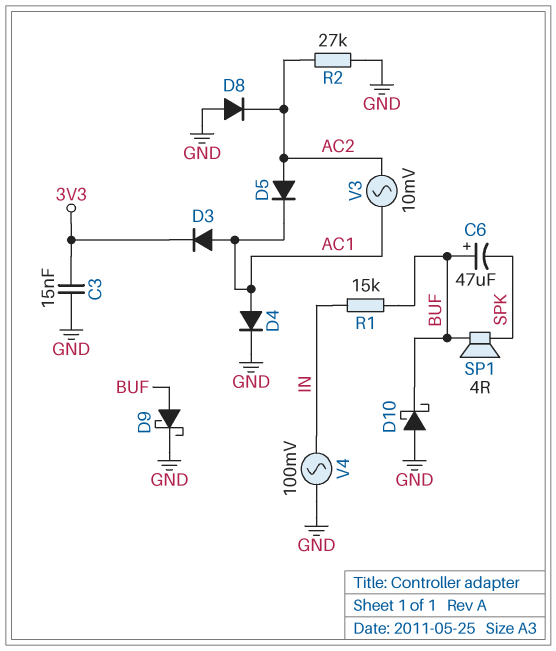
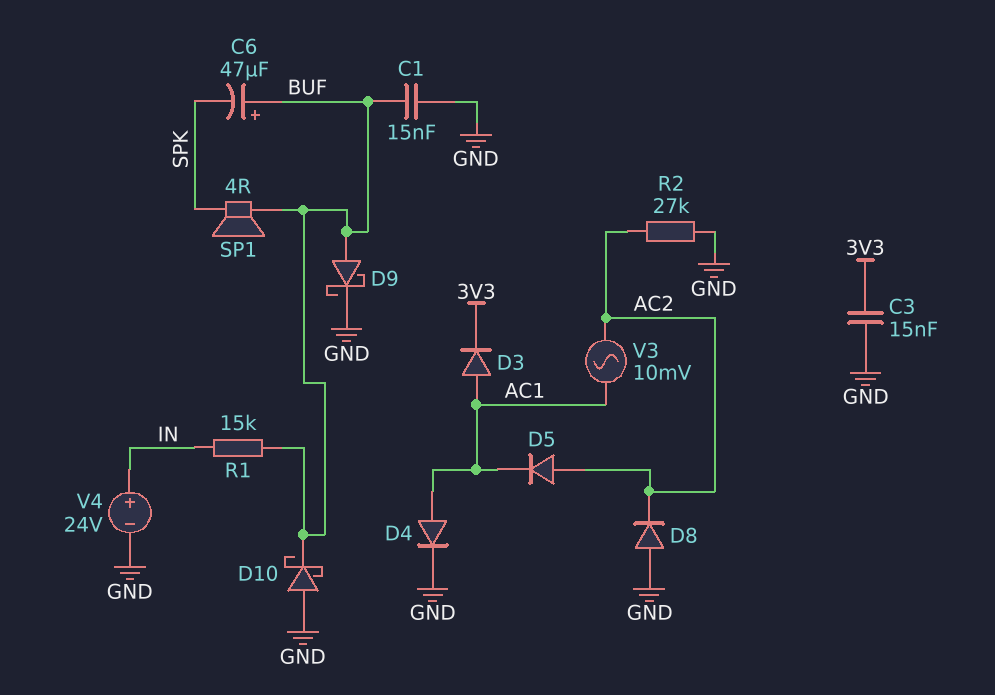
C1: none -> 15nF (BUF, GND)
V4: AC 100mV (GND, IN) -> 24V (plus IN, minus GND)

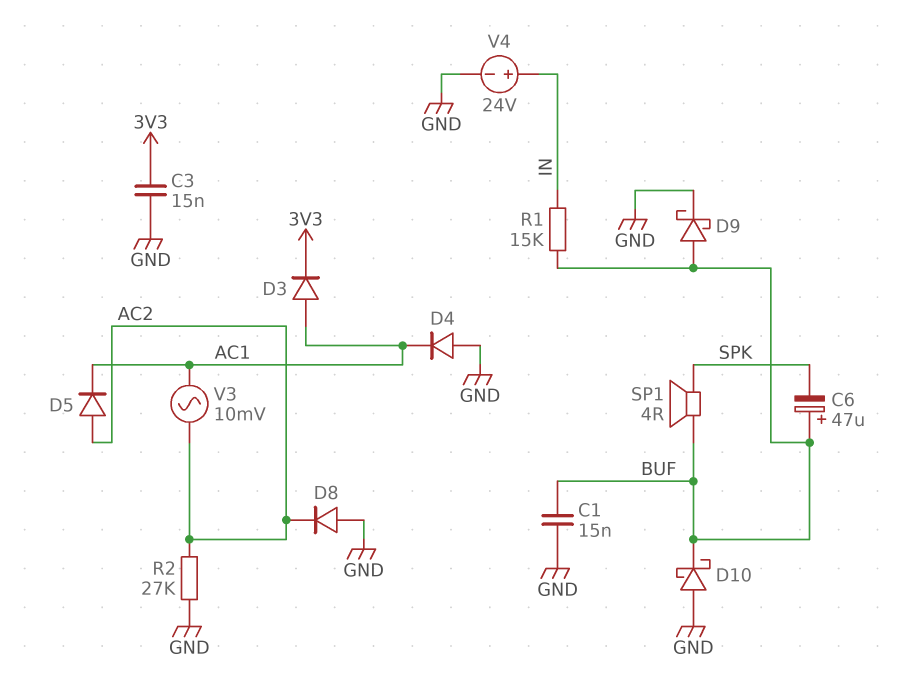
D4: diode (A AC1, K GND) -> diode (A GND, K AC1)

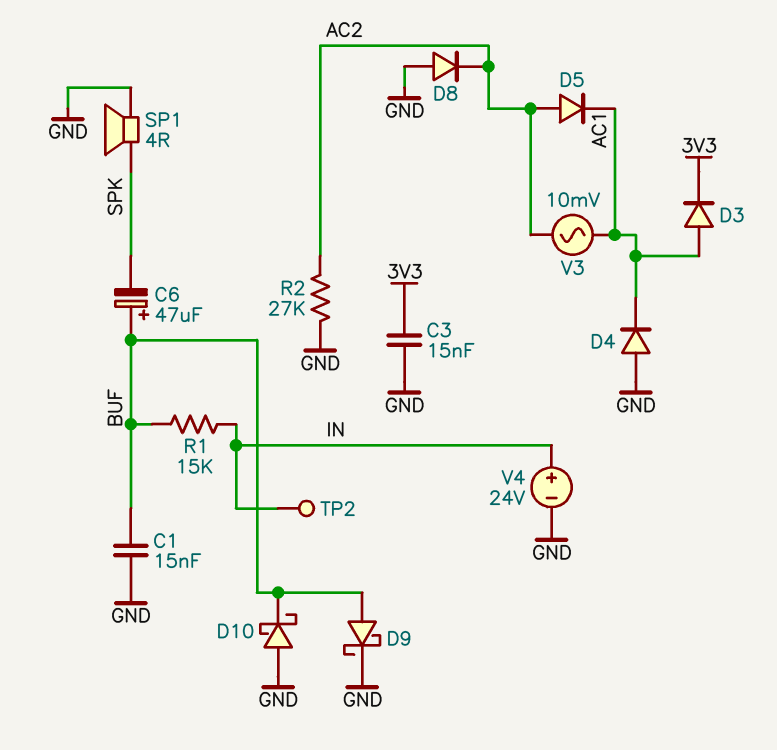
SP1: speaker 4R (BUF, SPK) -> speaker 4R (GND, SPK)
TP2: none -> test point (IN)

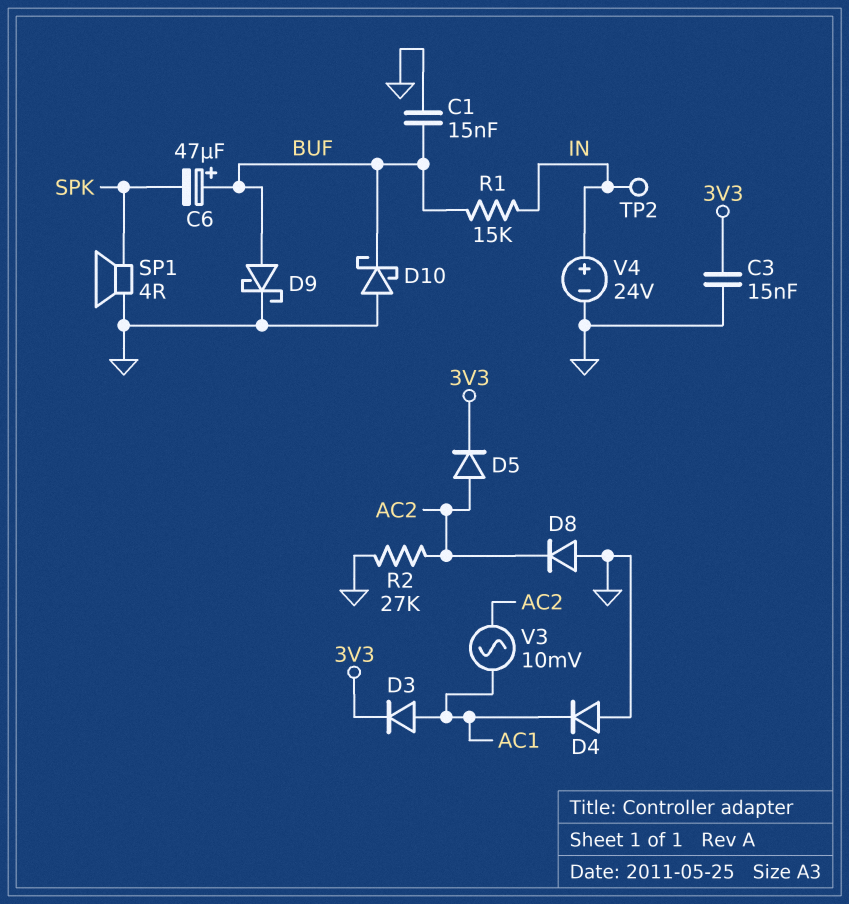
D5: diode (A AC2, K AC1) -> diode (A AC2, K 3V3)

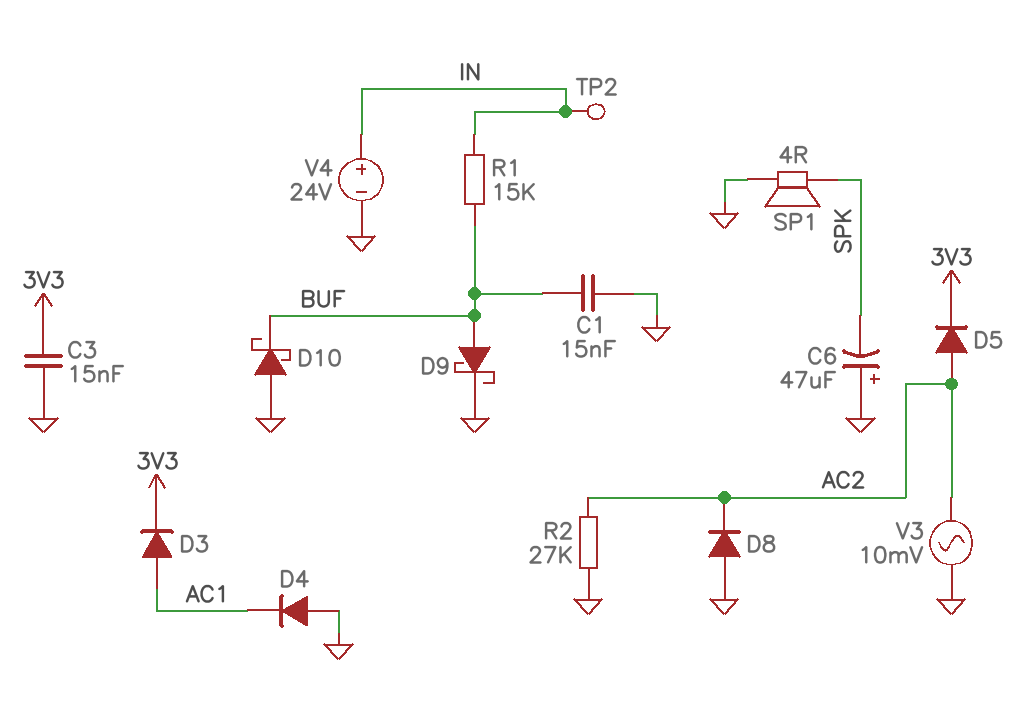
C6: 47uF (plus BUF, minus SPK) -> 47uF (plus GND, minus SPK)
V3: AC 10mV (AC1, AC2) -> AC 10mV (AC2, GND)

